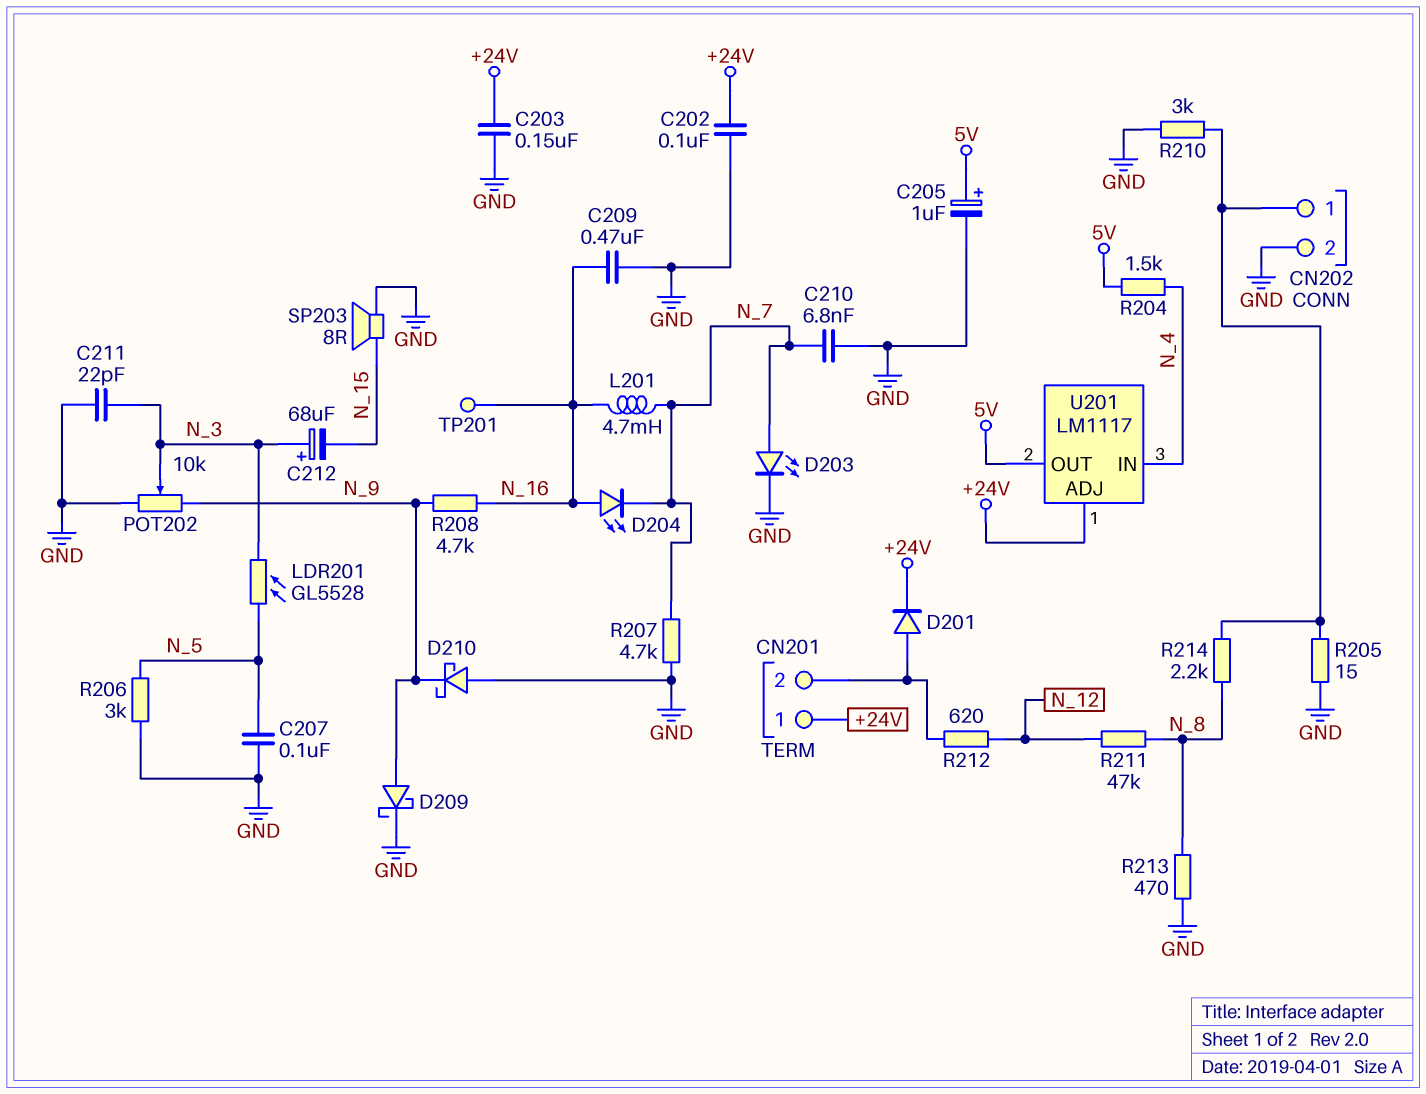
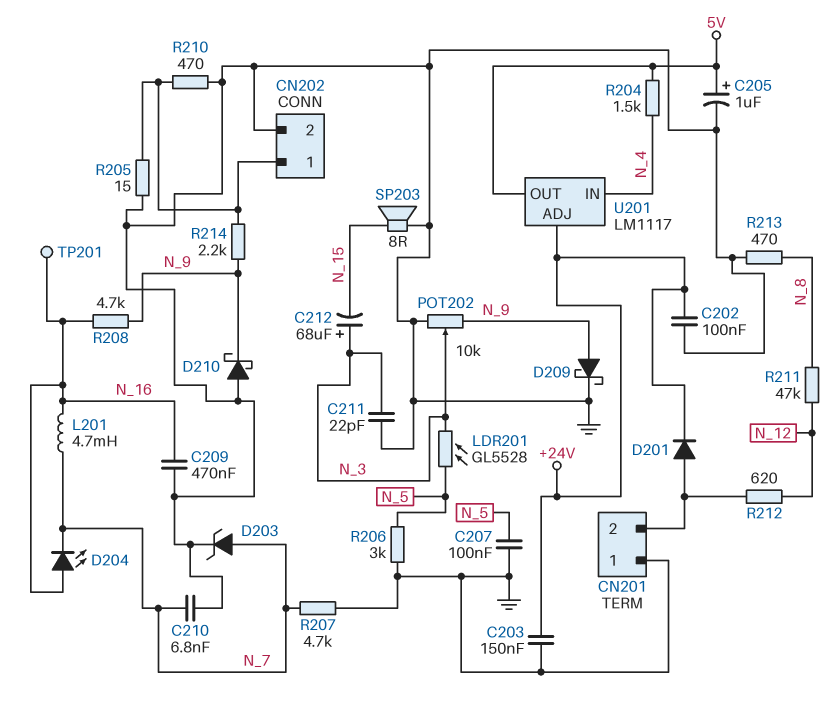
CN201 pin 1: +24V -> GND
D203: LED (A N_7, K GND) -> zener (A N_7, K GND)
R210: 3k (CN202/1, GND) -> 470 (CN202/1, GND)
R214: 2.2k (CN202/1, N_8) -> 2.2k (CN202/1, N_9)

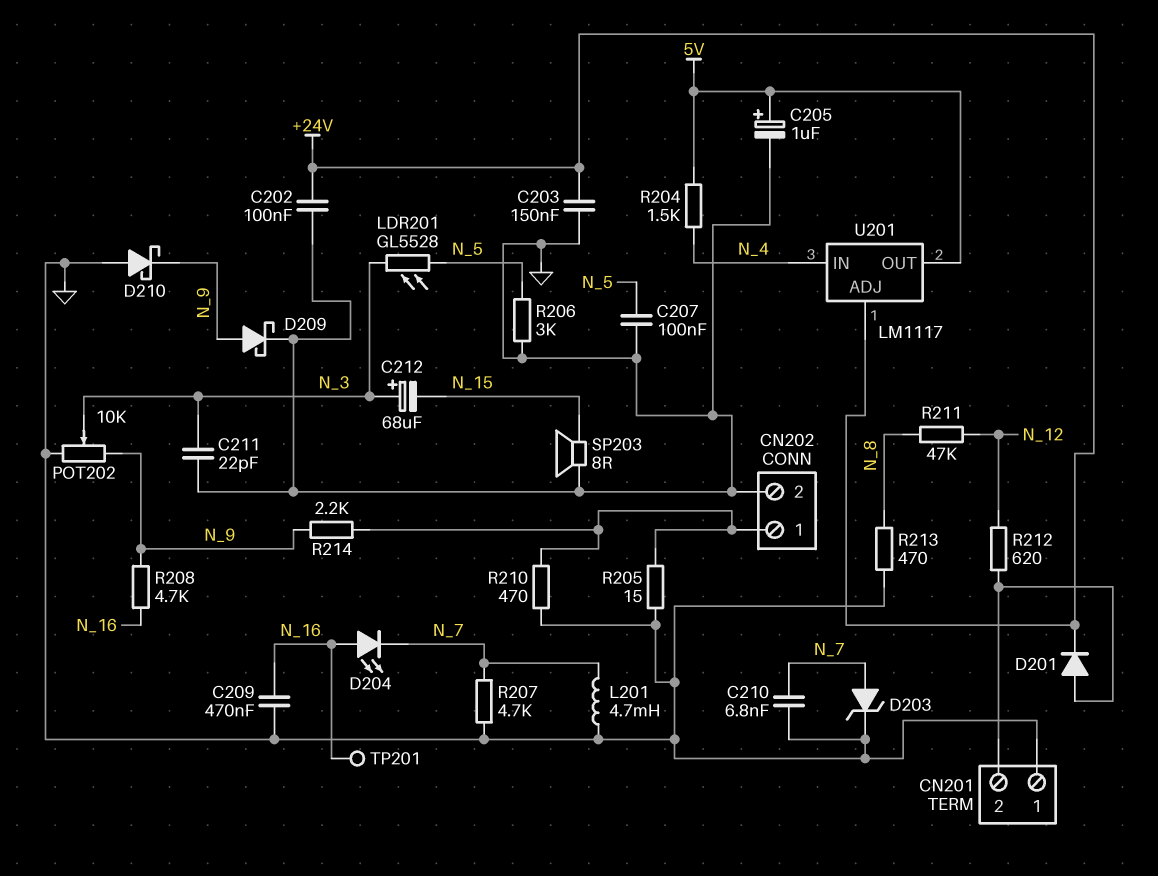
L201: 4.7mH (N_7, N_16) -> 4.7mH (GND, N_7)

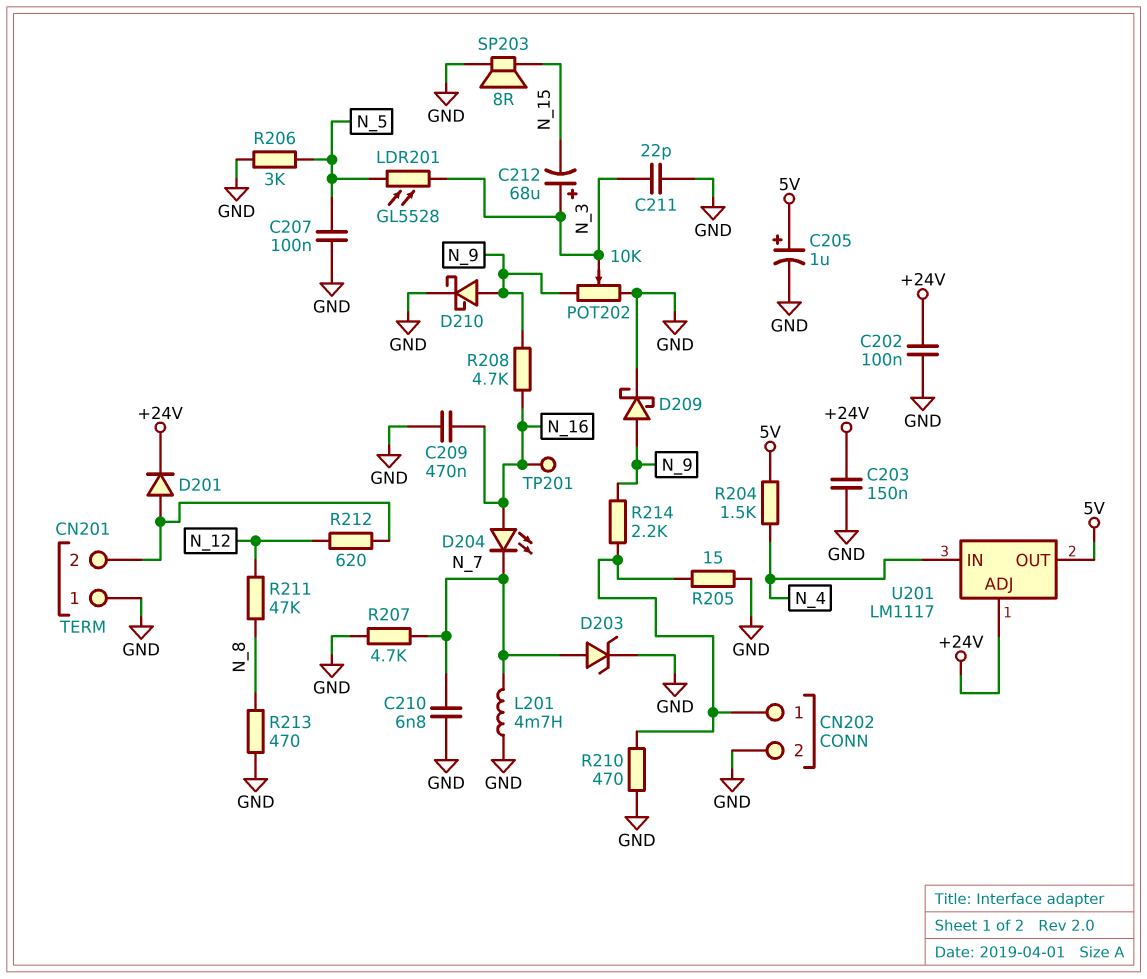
D210: schottky (A GND, K N_9) -> schottky (A N_9, K GND)

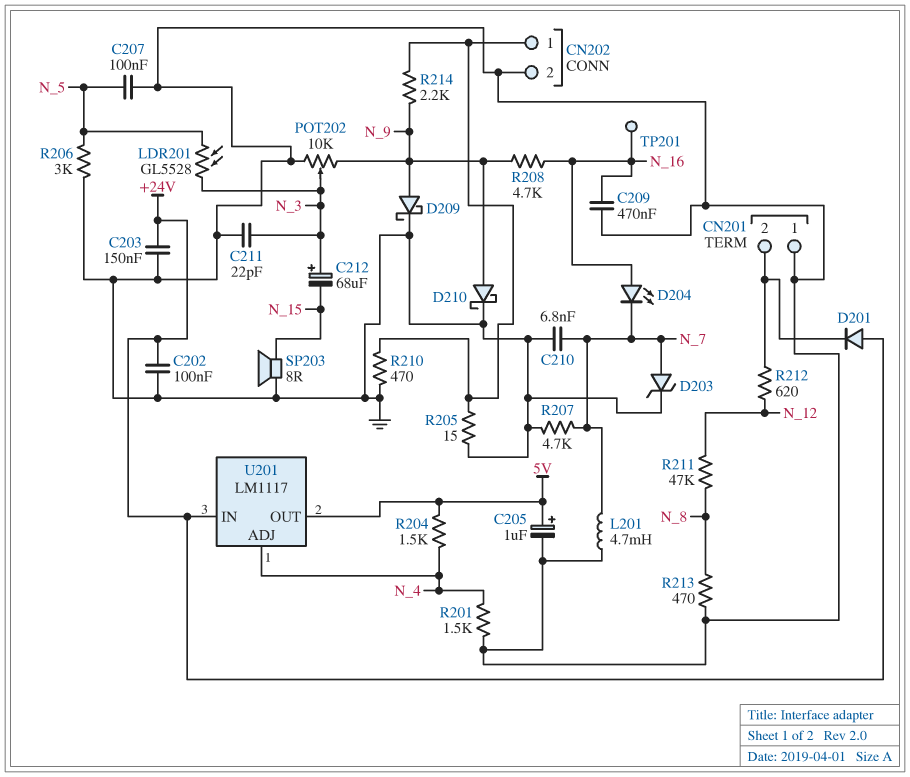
D201: diode (A CN201/2, K +24V) -> diode (A +24V, K CN201/2)
R201: none -> 1.5k (GND, N_4)
U201 pin ADJ: +24V -> N_4
U201 pin IN: N_4 -> +24V

